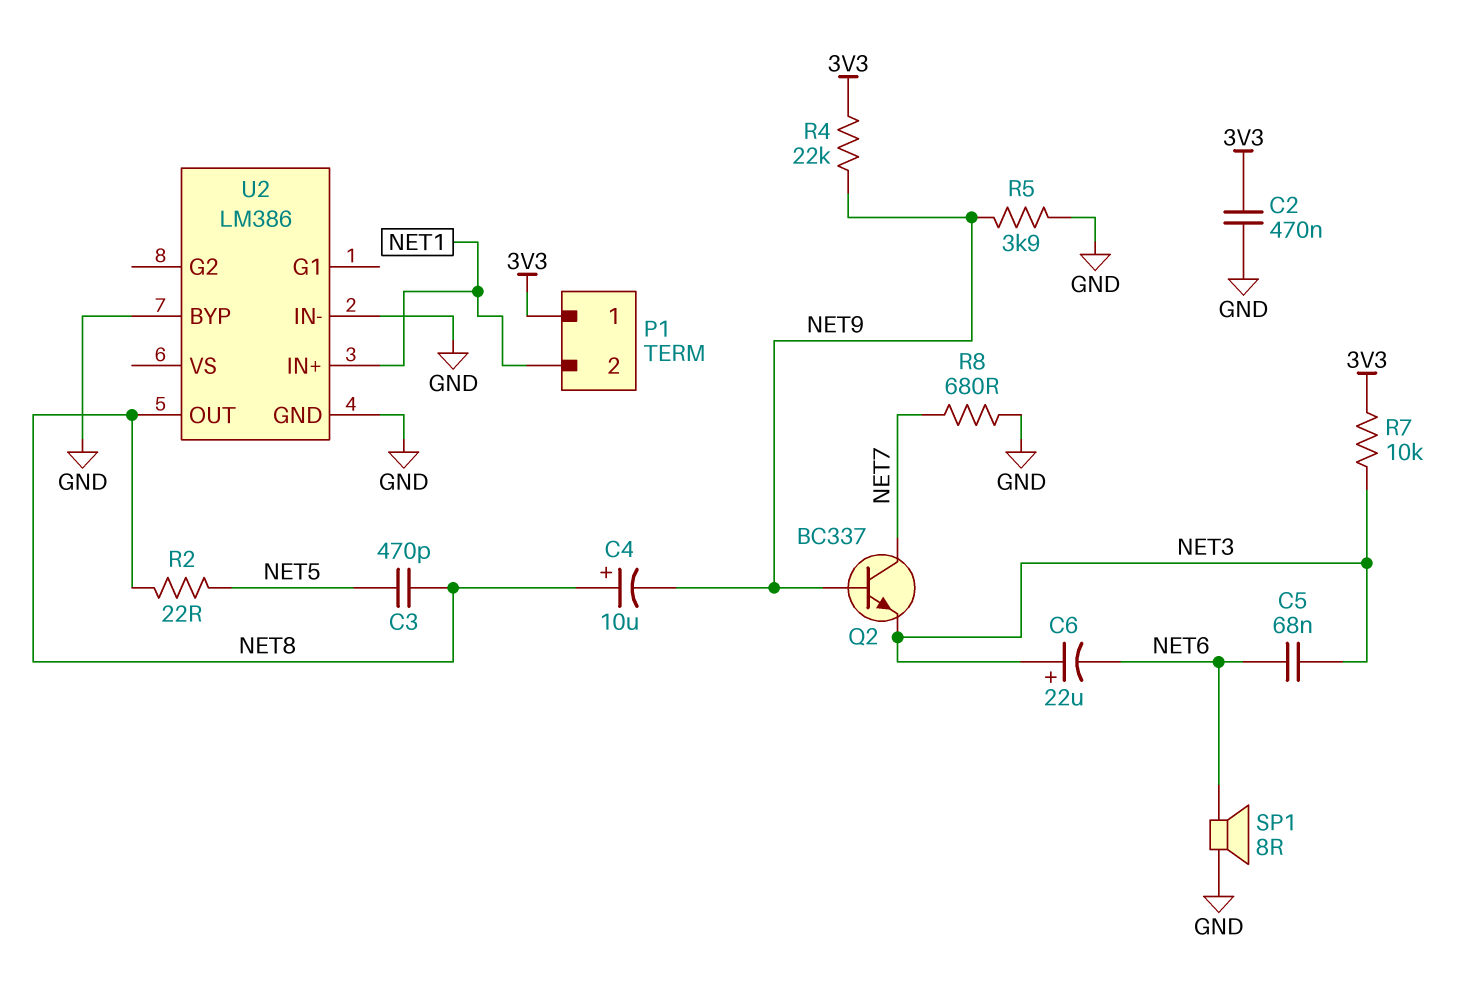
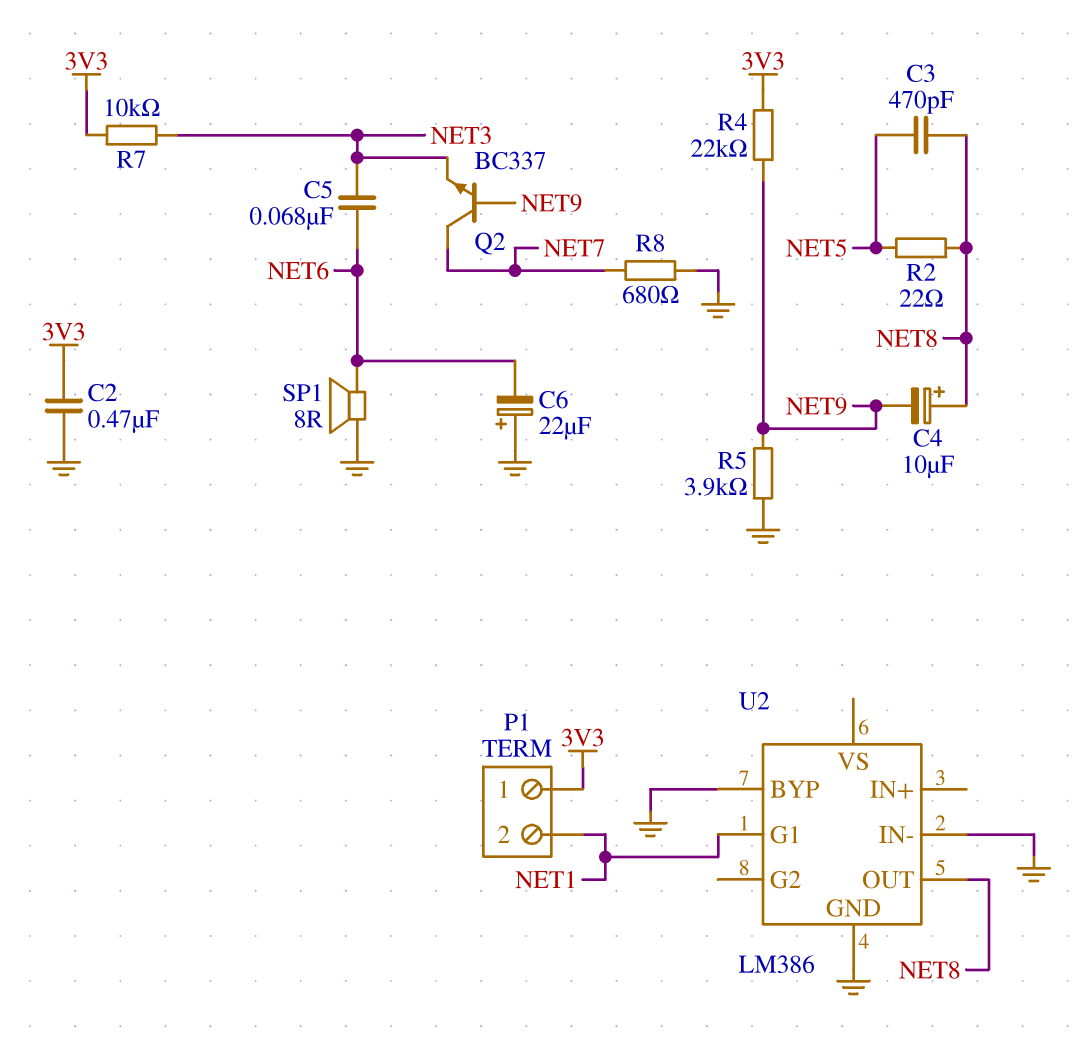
C6: 22uF (plus NET3, minus NET6) -> 22uF (plus GND, minus NET6)
U2 pin G1: none -> NET1
U2 pin IN+: NET1 -> none

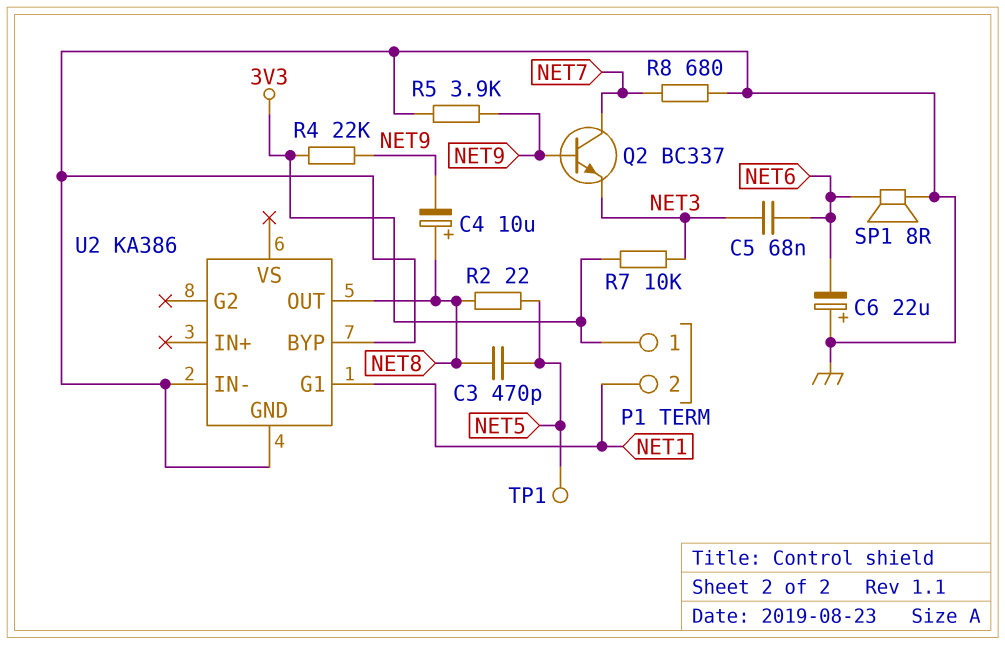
C2: 470nF (3V3, GND) -> none
TP1: none -> test point (NET5)
U2: LM386 -> KA386

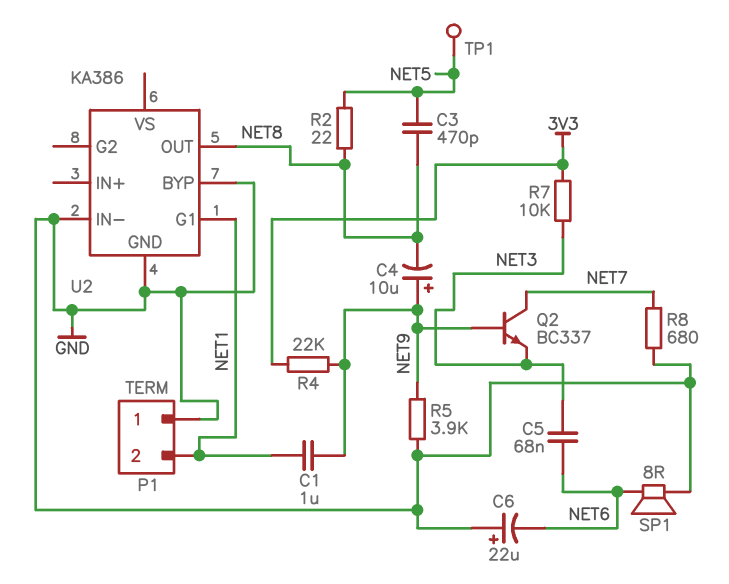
C1: none -> 1uF (NET1, NET9)
C4: 10uF (plus NET8, minus NET9) -> 10uF (plus NET9, minus NET8)
P1 pin 1: 3V3 -> GND

